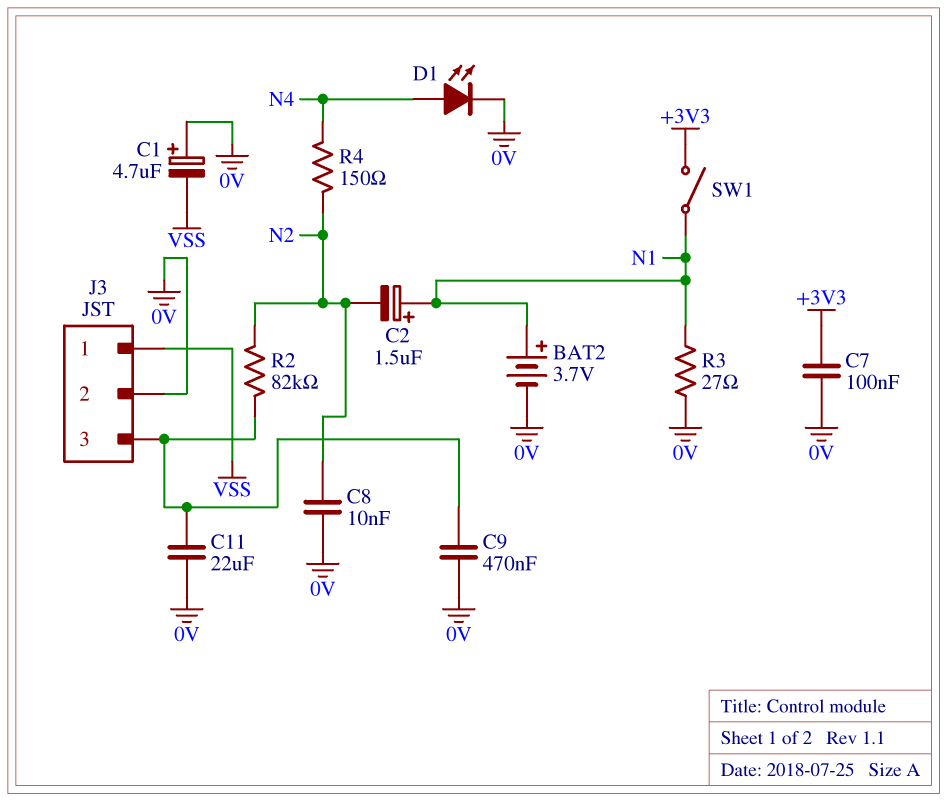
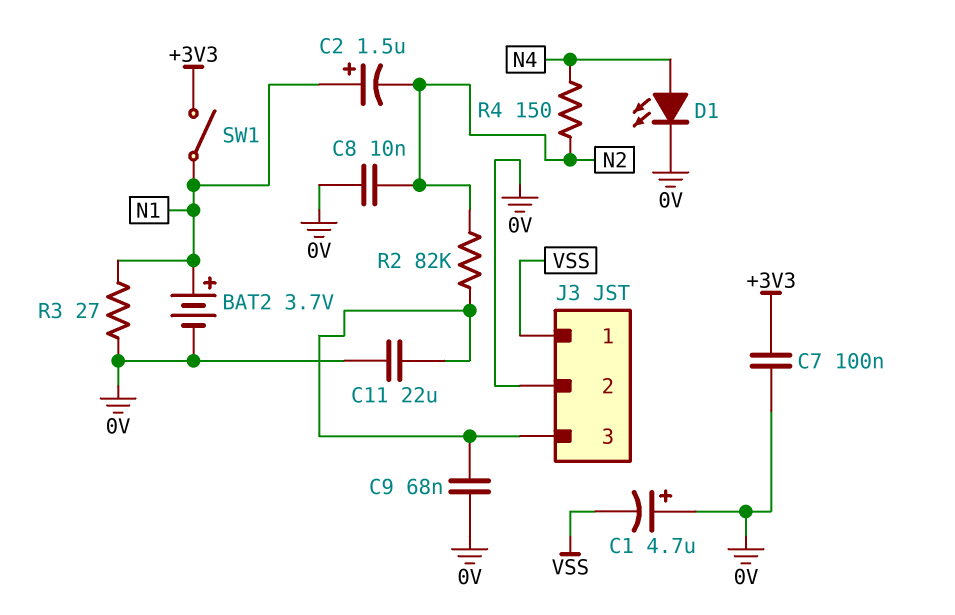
C9: 470nF (0V, J3/3) -> 68nF (0V, J3/3)

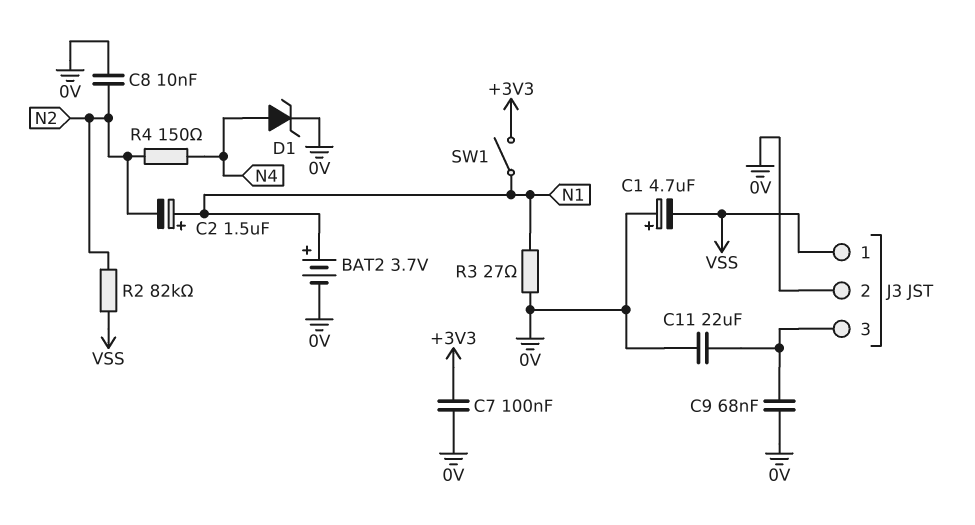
D1: LED (A N4, K 0V) -> zener (A N4, K 0V)
R2: 82k (J3/3, N2) -> 82k (N2, VSS)

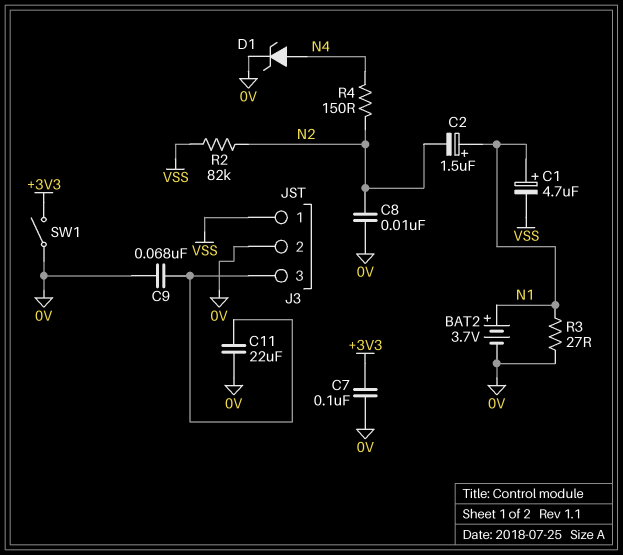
C1: 4.7uF (plus 0V, minus VSS) -> 4.7uF (plus N1, minus VSS)
SW1: switch (+3V3, N1) -> switch (+3V3, 0V)

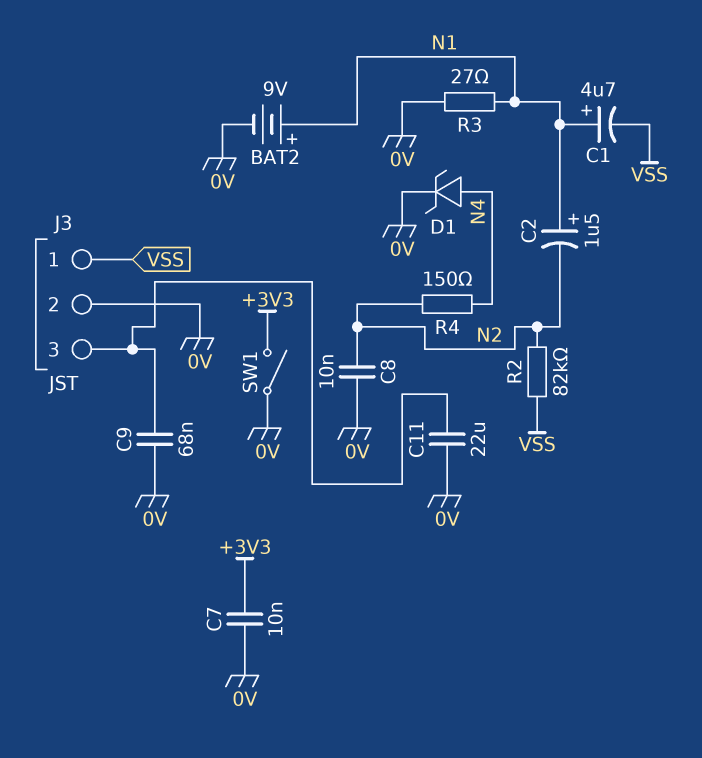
BAT2: 3.7V (plus N1, minus 0V) -> 9V (plus N1, minus 0V)
C7: 100nF (+3V3, 0V) -> 10nF (+3V3, 0V)

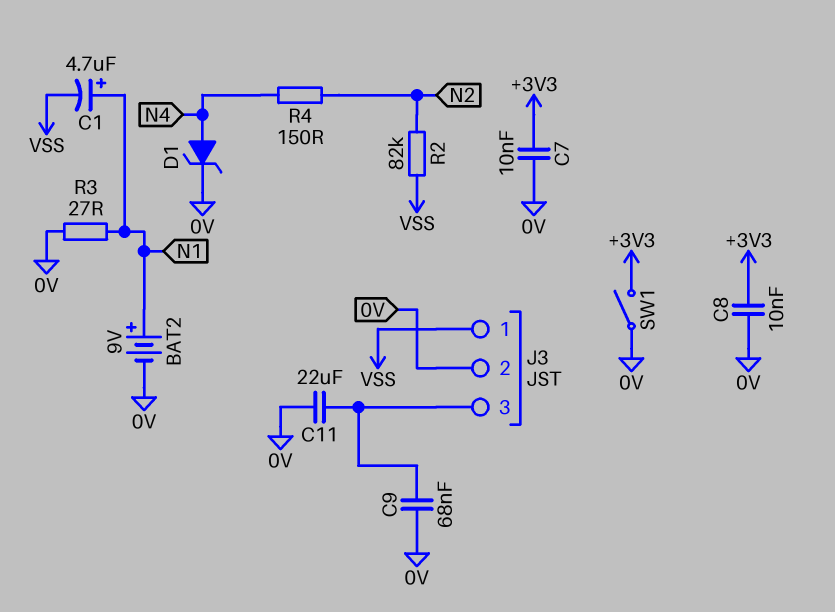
C2: 1.5uF (plus N1, minus N2) -> none
C8: 10nF (0V, N2) -> 10nF (+3V3, 0V)

